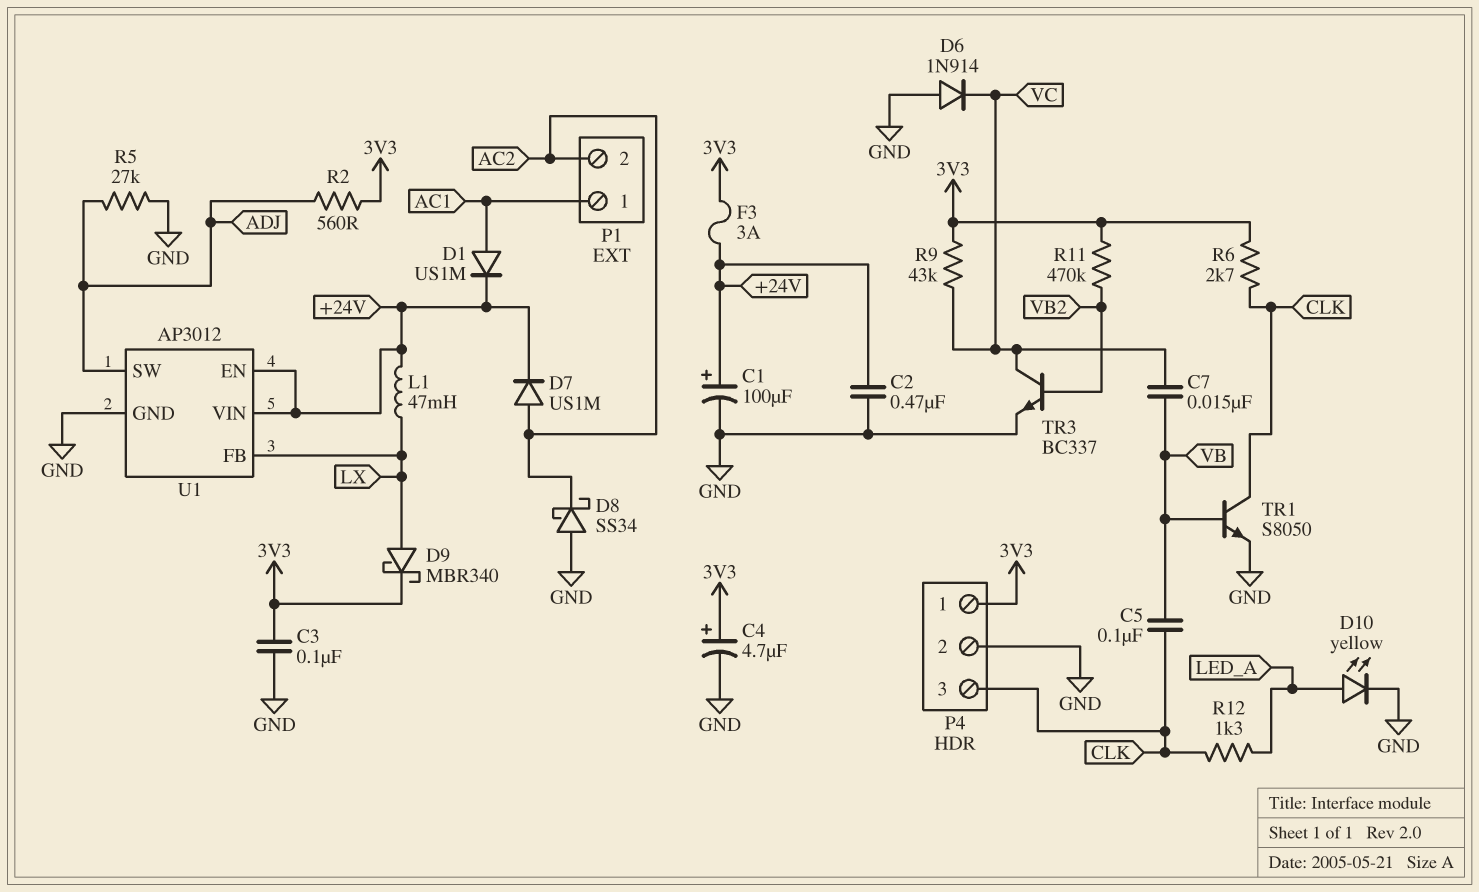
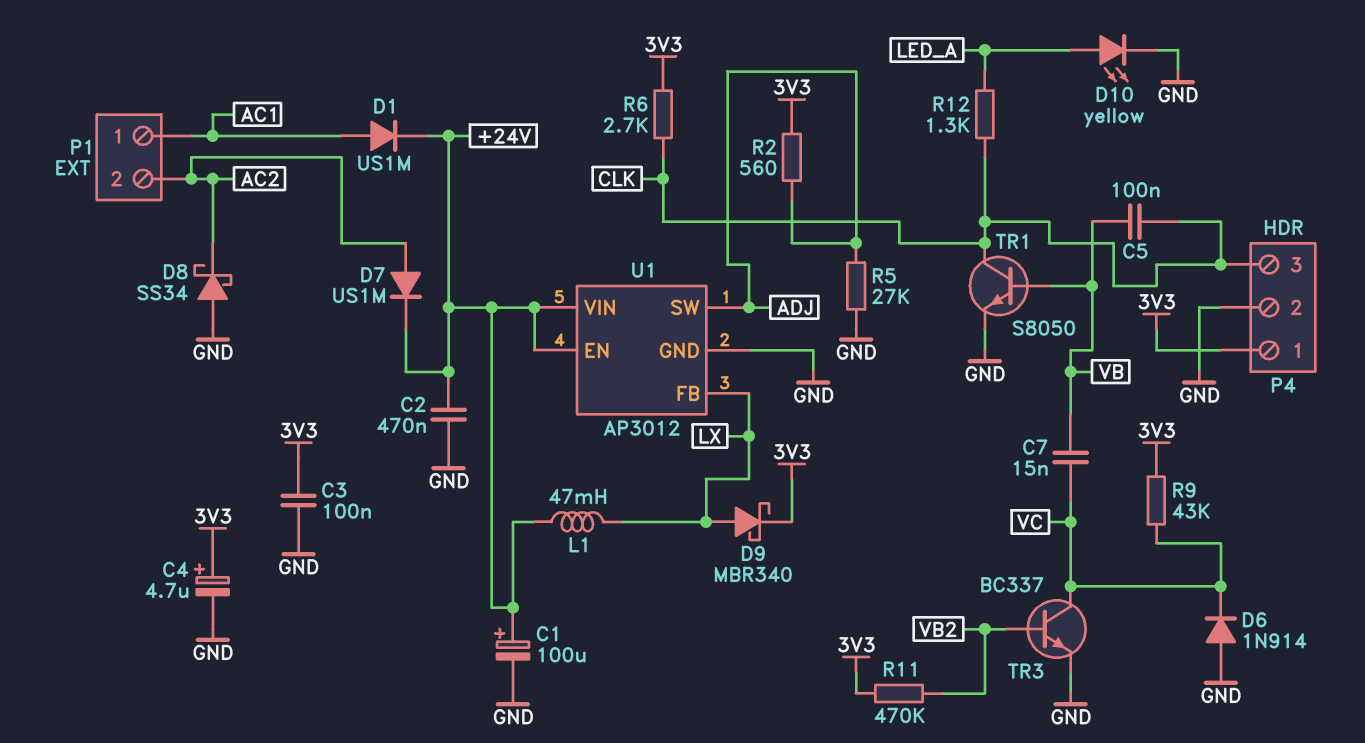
F3: 3A (+24V, 3V3) -> none

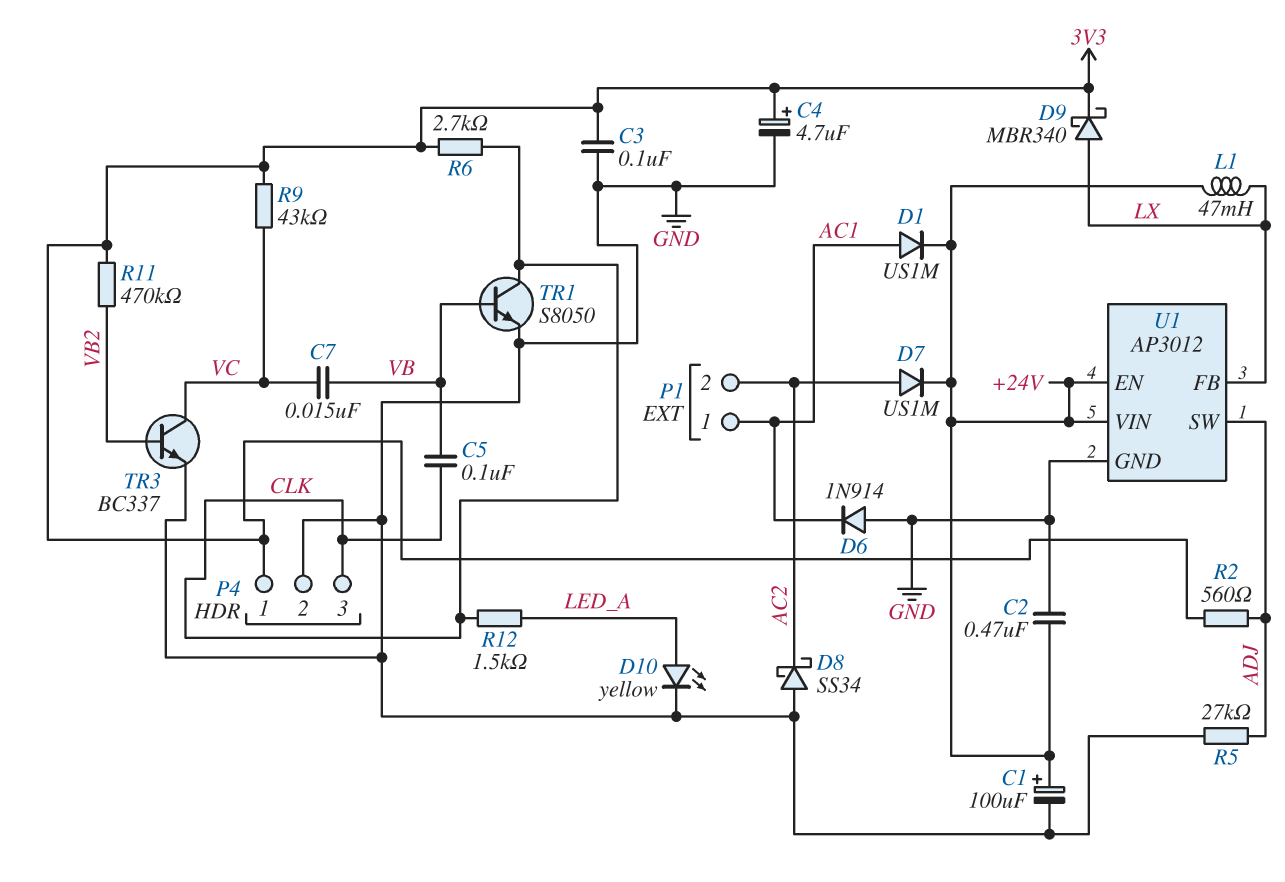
D6: diode 1N914 (A GND, K VC) -> diode 1N914 (A GND, K AC1)
R12: 1.3k (CLK, LED_A) -> 1.5k (CLK, LED_A)

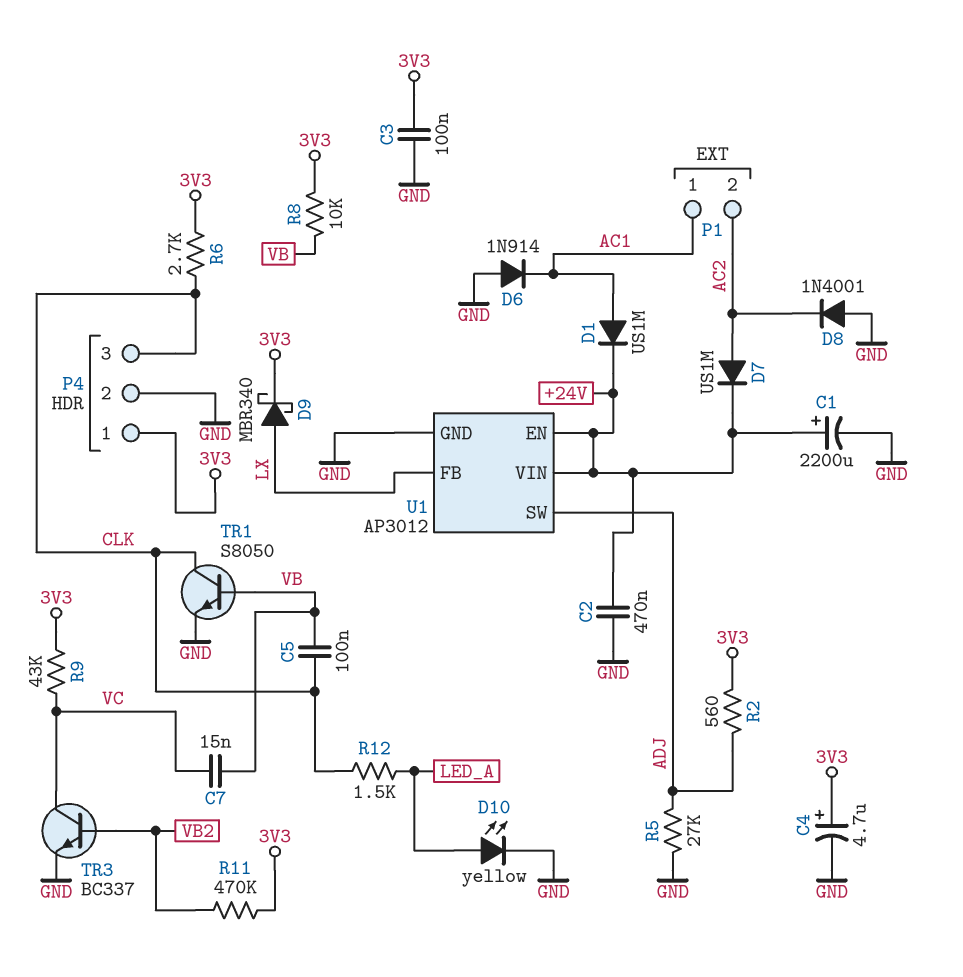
C1: 100uF (plus +24V, minus GND) -> 2200uF (plus +24V, minus GND)
D8: schottky SS34 (A GND, K AC2) -> diode 1N4001 (A GND, K AC2)
L1: 47mH (+24V, LX) -> none
R8: none -> 10k (3V3, VB)

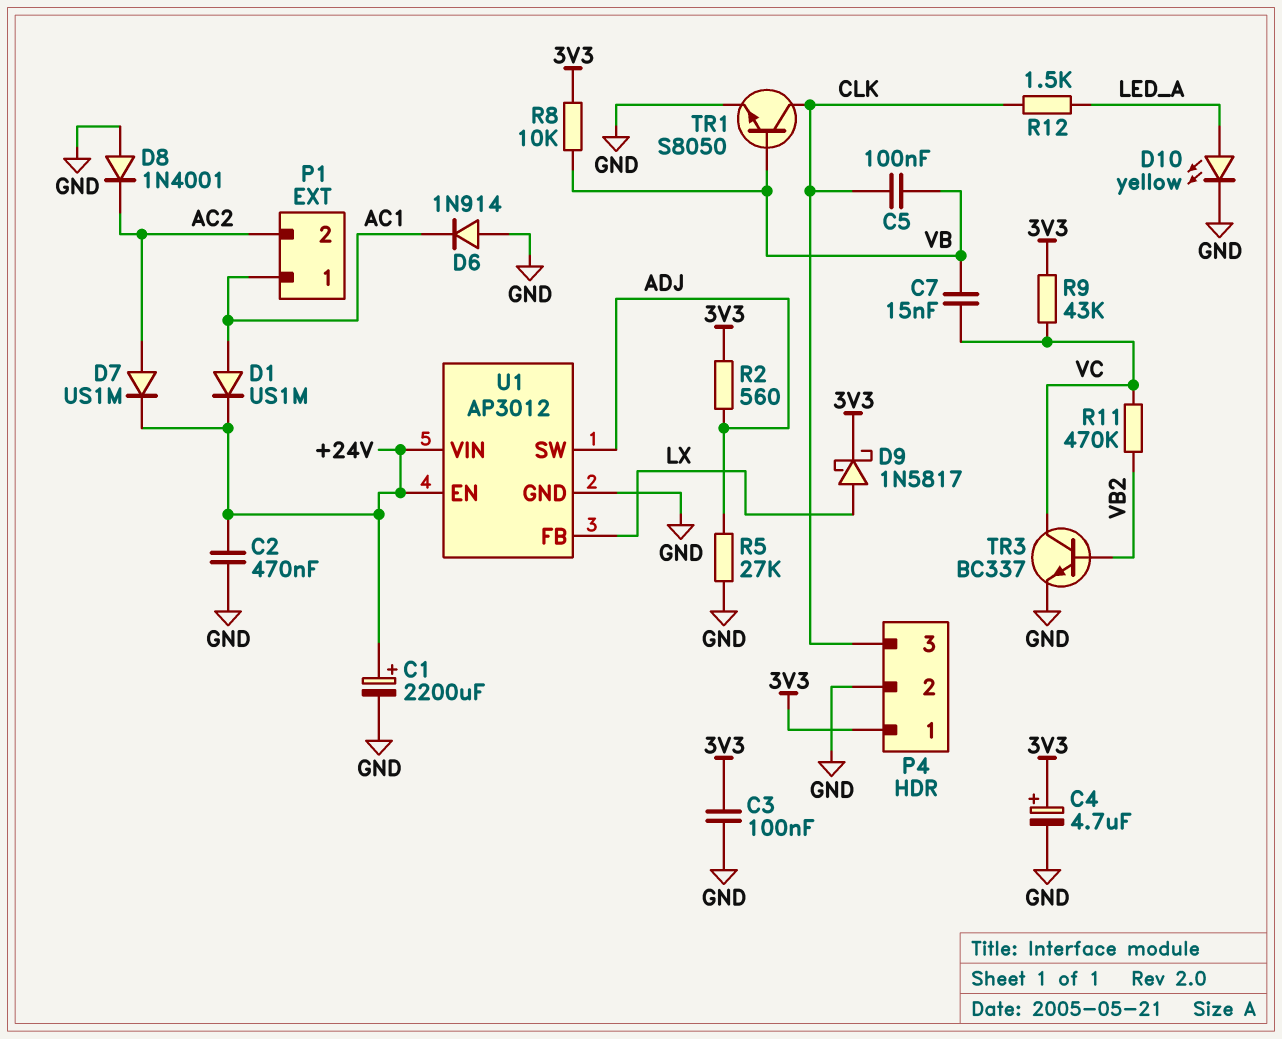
D9: schottky MBR340 (A LX, K 3V3) -> schottky 1N5817 (A LX, K 3V3)
R6: 2.7k (3V3, CLK) -> none
R11: 470k (3V3, VB2) -> 470k (VB2, VC)

